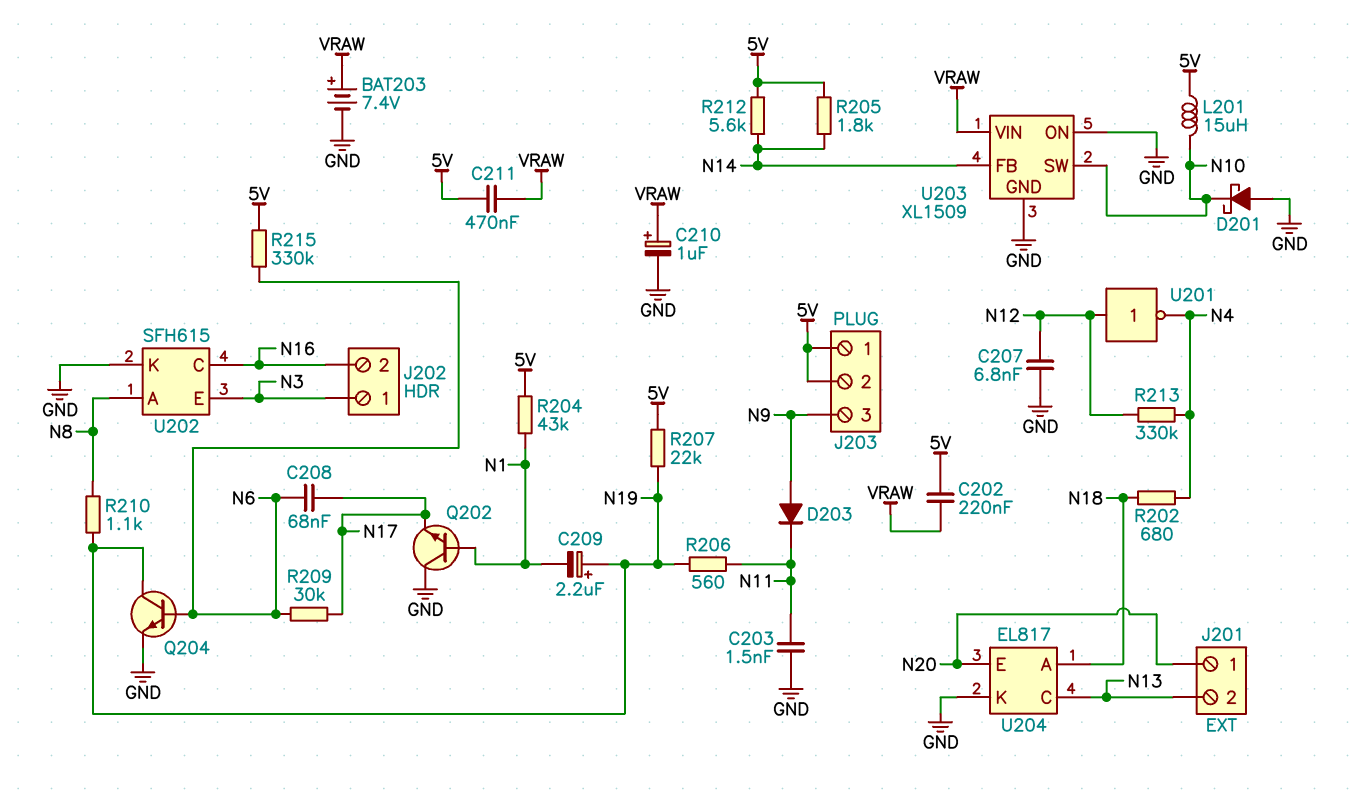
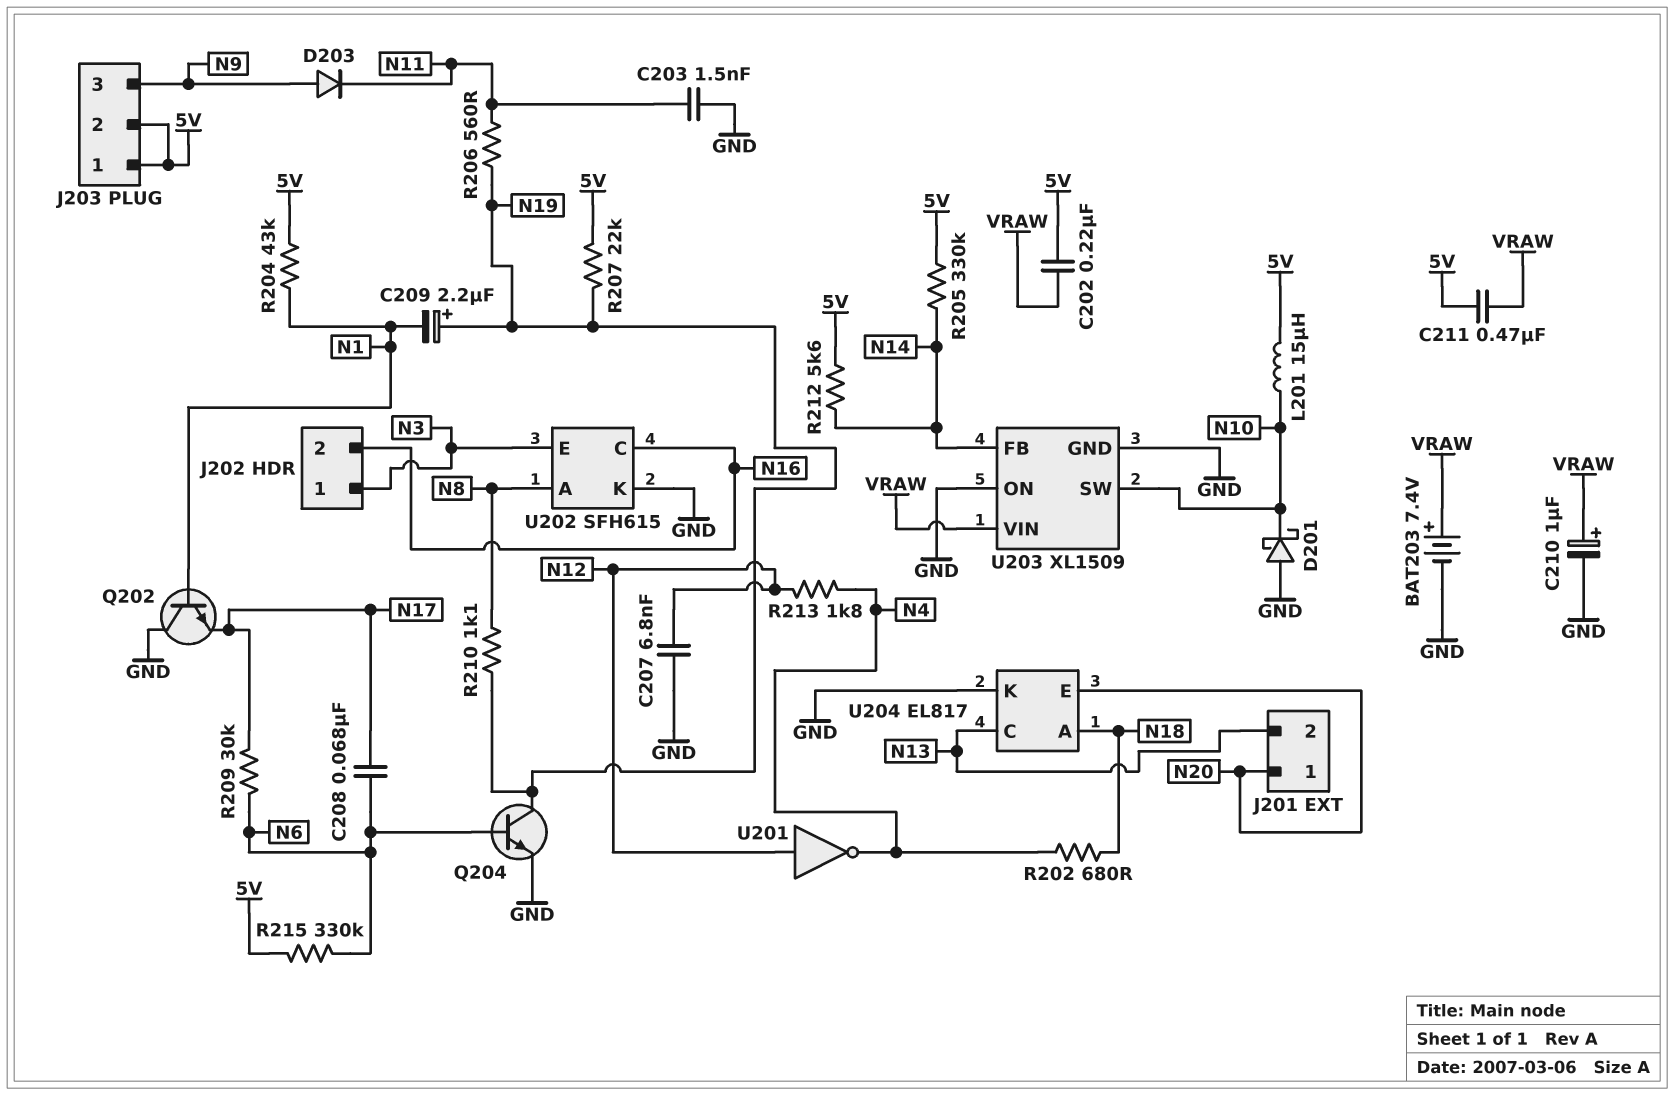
R205: 1.8k (5V, N14) -> 330k (5V, N14)
R213: 330k (N4, N12) -> 1.8k (N4, N12)

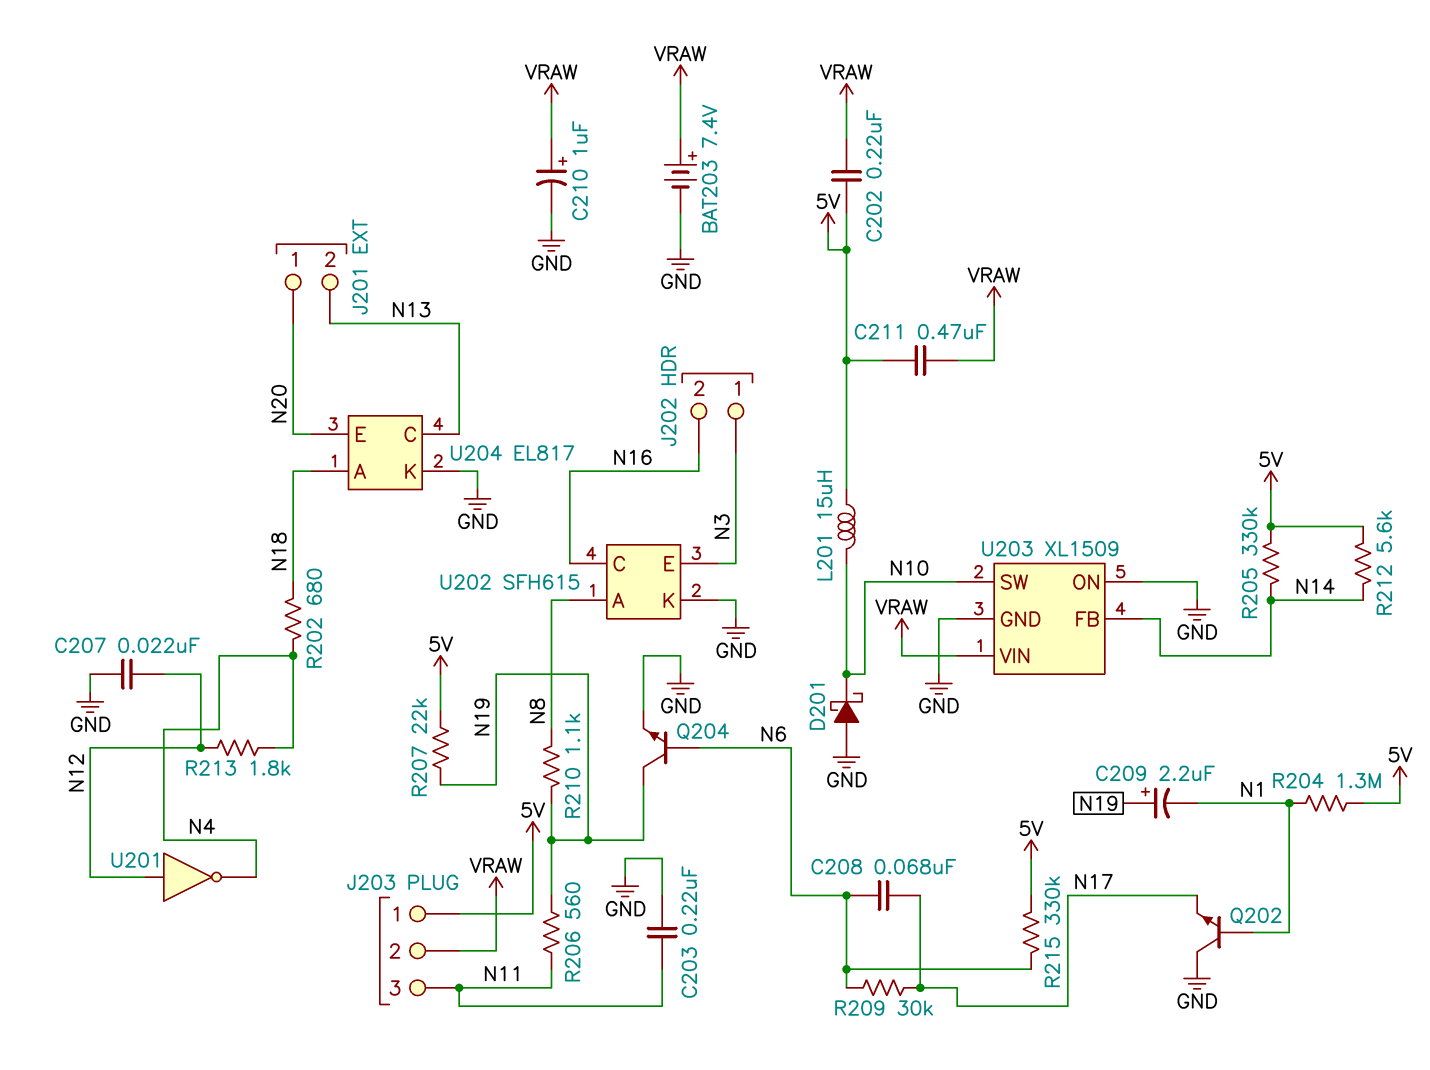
C203: 1.5nF (GND, N11) -> 220nF (GND, N11)
C207: 6.8nF (GND, N12) -> 22nF (GND, N12)
D203: diode (A N9, K N11) -> none
J203 pin 2: 5V -> VRAW
J203 pin 3: N9 -> N11
R204: 43k (5V, N1) -> 1.3M (5V, N1)

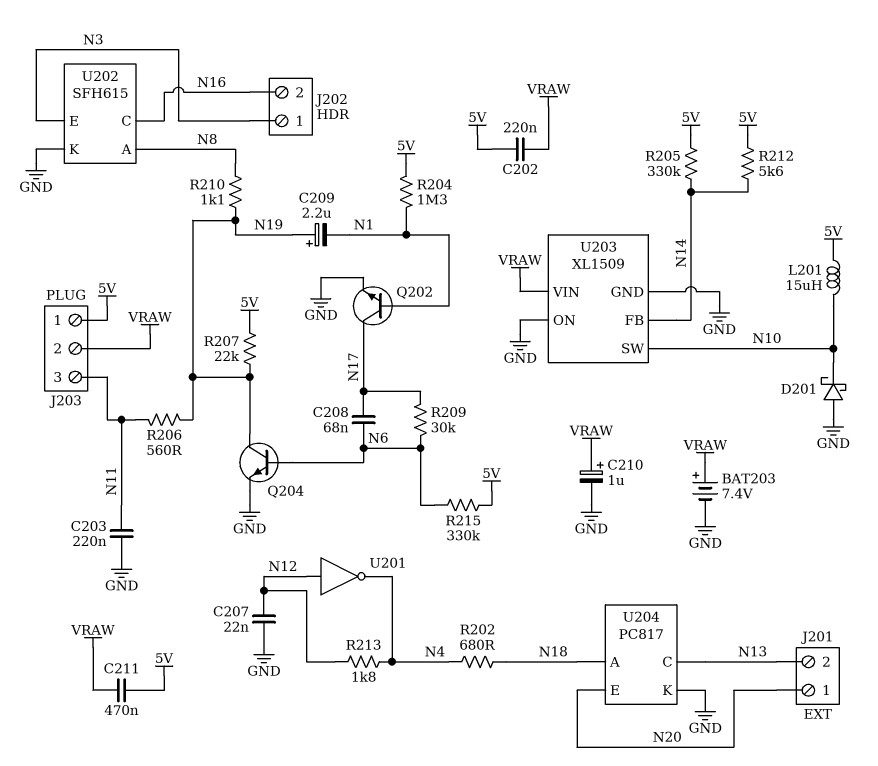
Q202: NPN (B N1, C GND, E N17) -> NPN (B N1, C N17, E GND)
U204: EL817 -> PC817

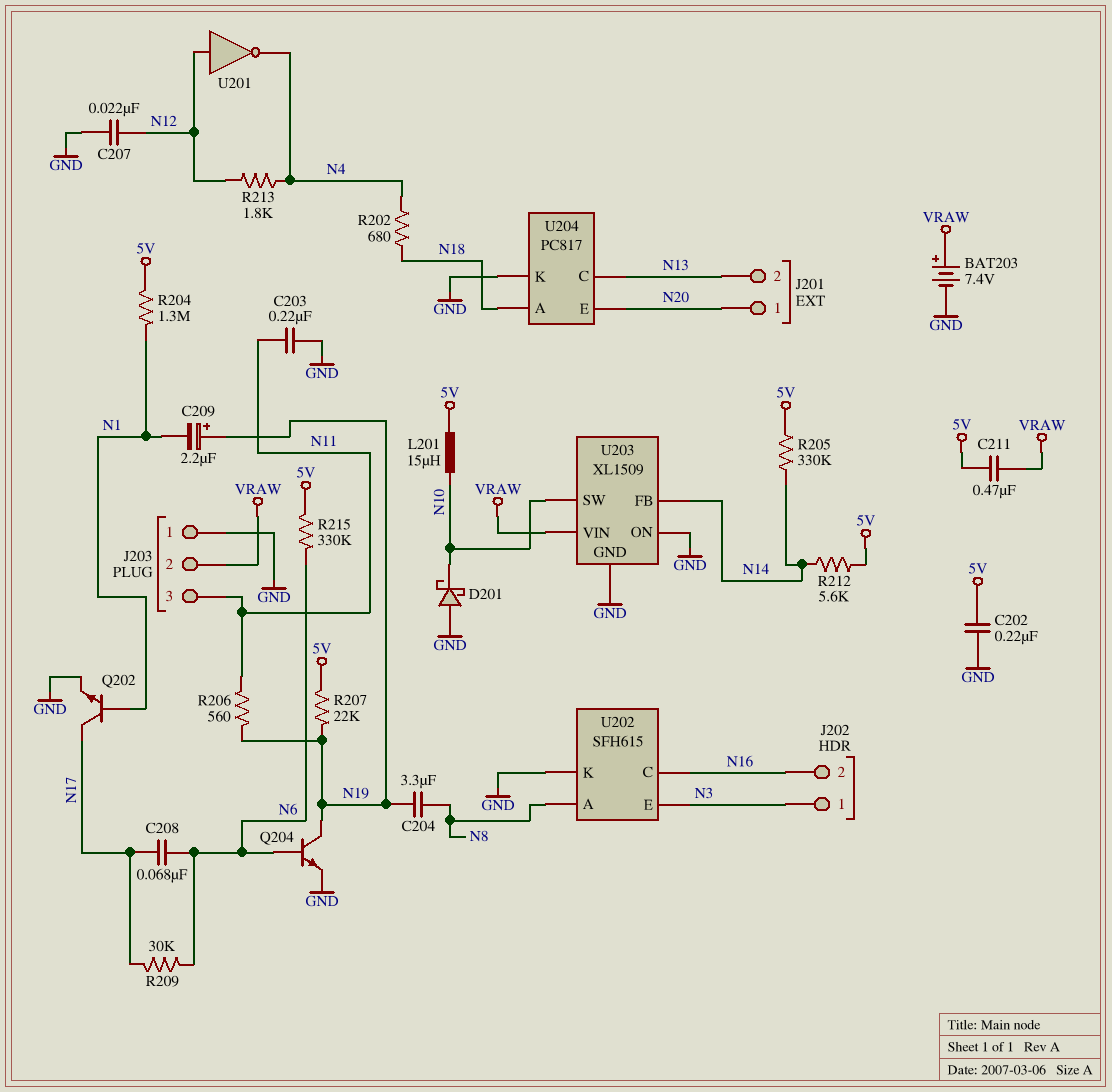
C202: 220nF (5V, VRAW) -> 220nF (5V, GND)
C204: none -> 3.3uF (N8, N19)
C210: 1uF (plus VRAW, minus GND) -> none
J203 pin 1: 5V -> GND
R210: 1.1k (N8, N19) -> none

